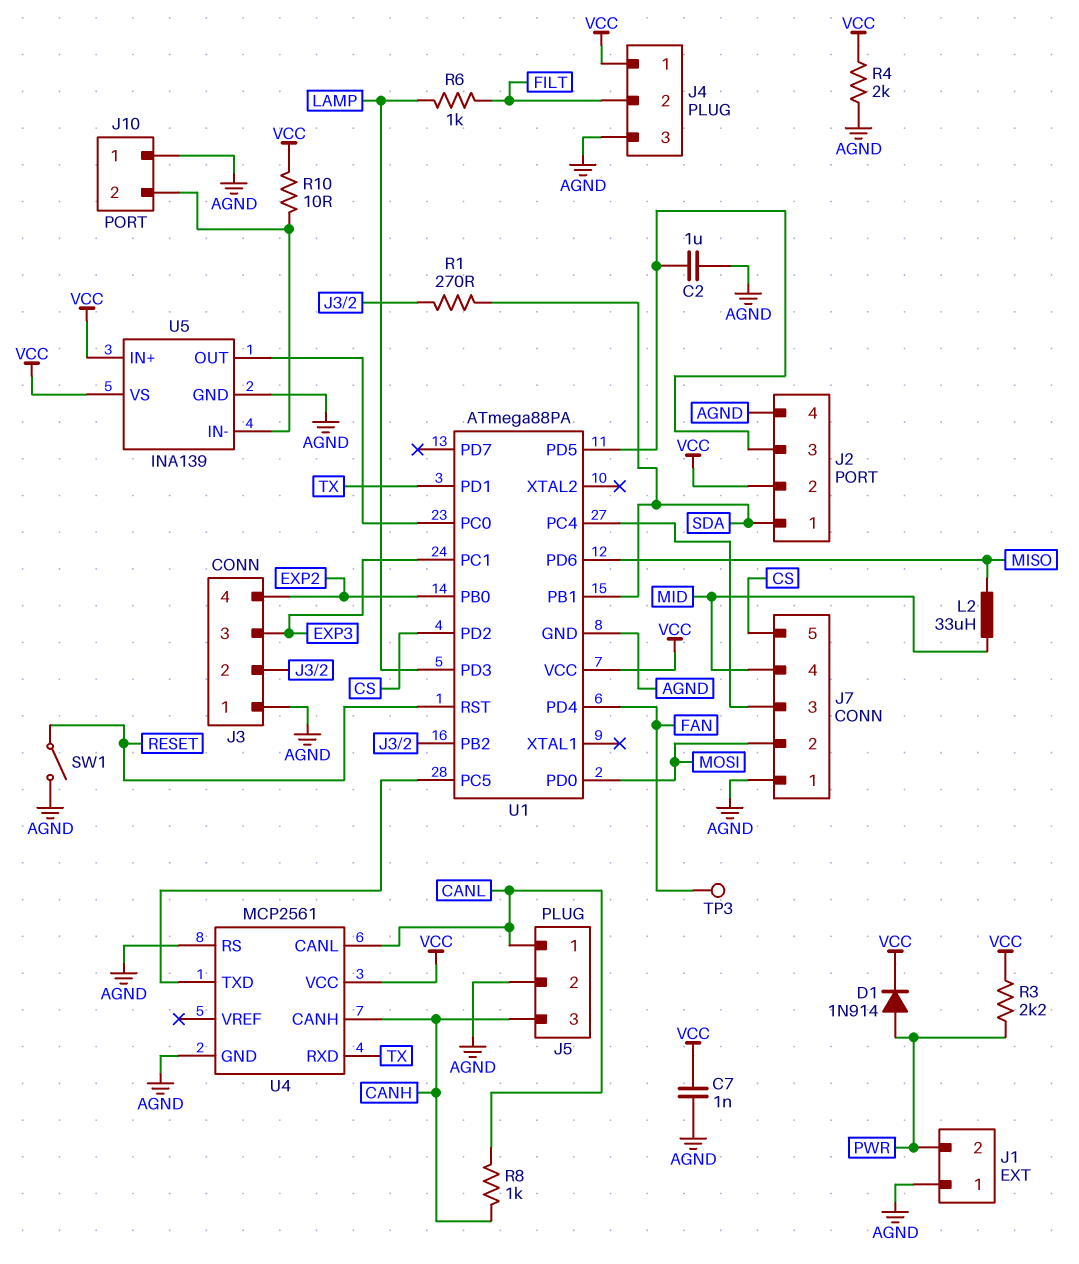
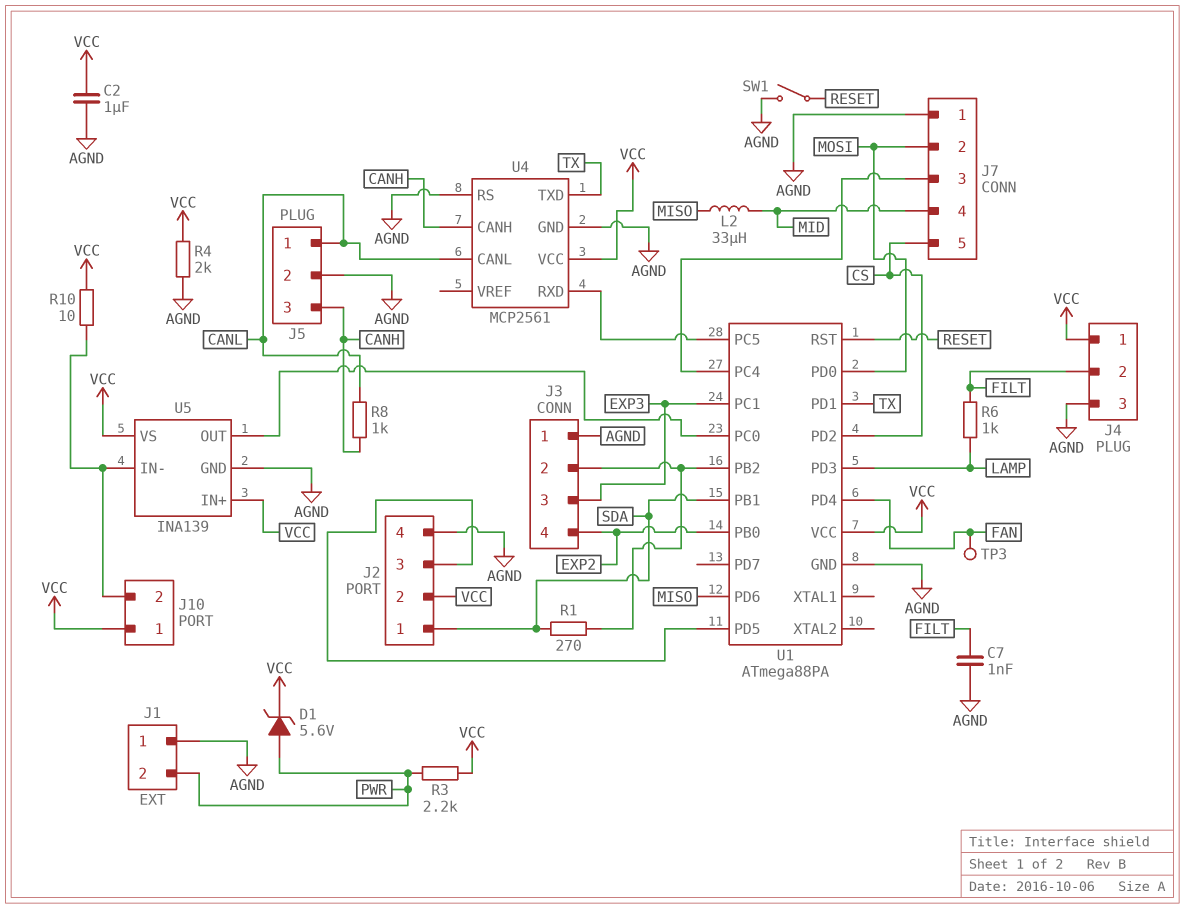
C2: 1uF (AGND, J2/3) -> 1uF (AGND, VCC)
C7: 1nF (AGND, VCC) -> 1nF (AGND, FILT)
D1: diode 1N914 (A PWR, K VCC) -> zener 5.6V (A PWR, K VCC)
J10 pin 1: AGND -> VCC
U4 pin RXD: TX -> U1/PC5
U4 pin TXD: U1/PC5 -> TX

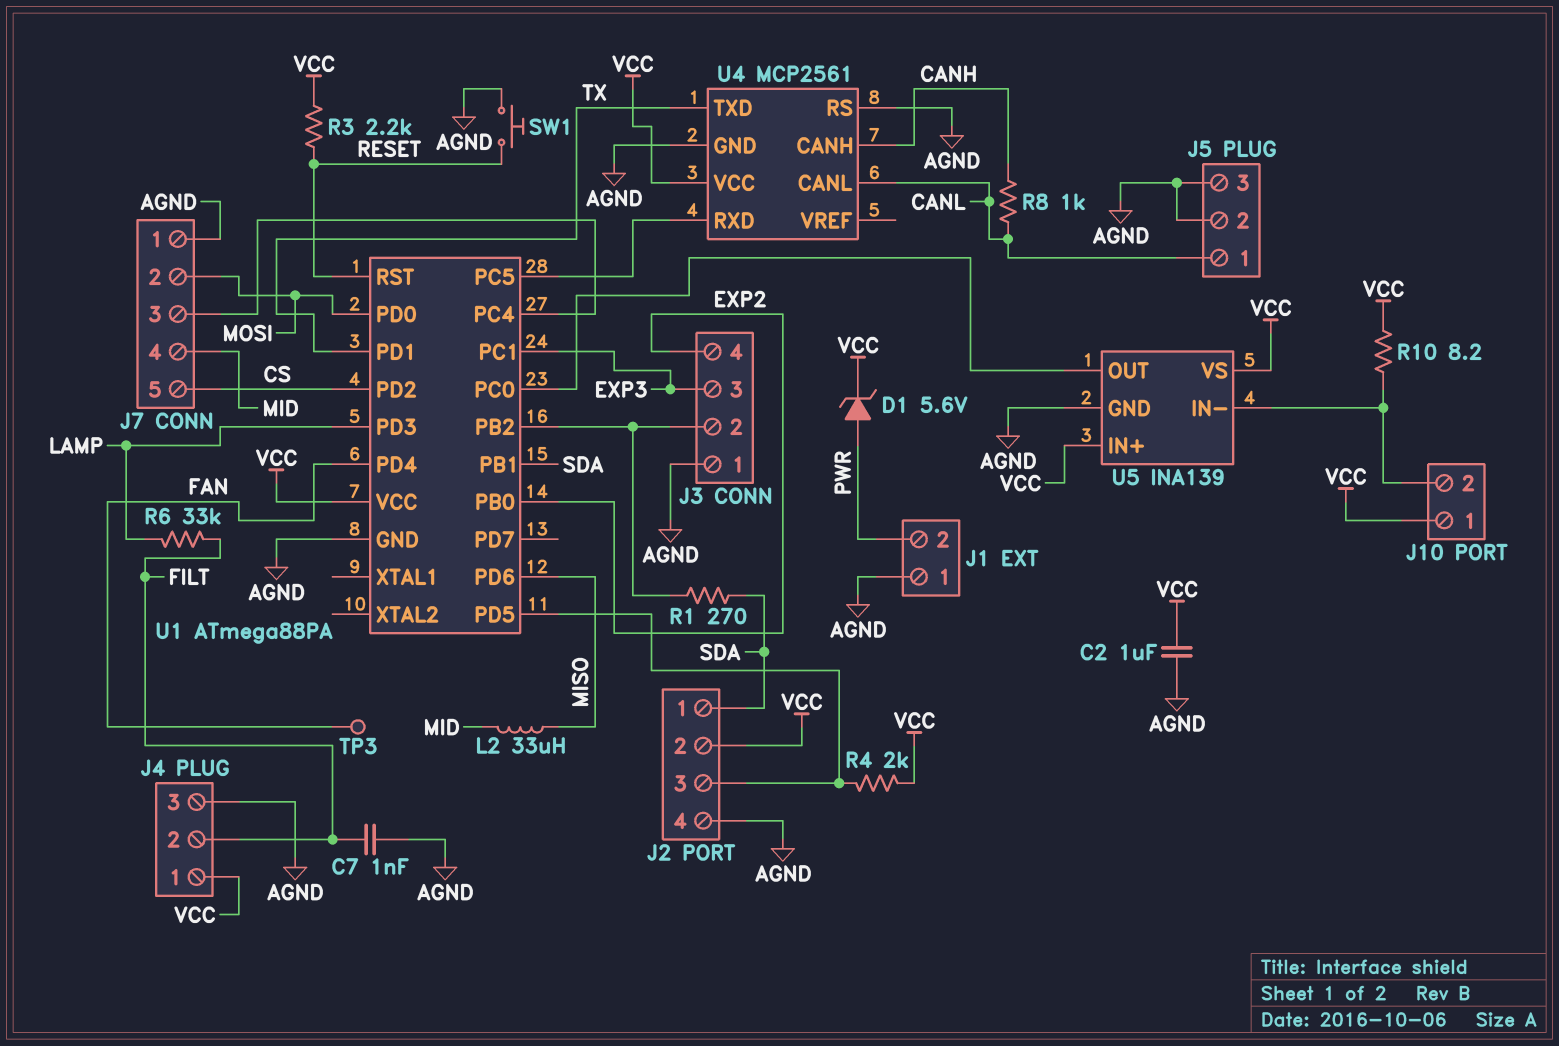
J5 pin 3: CANH -> AGND
R3: 2.2k (PWR, VCC) -> 2.2k (RESET, VCC)
R4: 2k (AGND, VCC) -> 2k (J2/3, VCC)
R6: 1k (FILT, LAMP) -> 33k (FILT, LAMP)
R10: 10 (J10/2, VCC) -> 8.2 (J10/2, VCC)
SW1: switch (AGND, RESET) -> button (AGND, RESET)

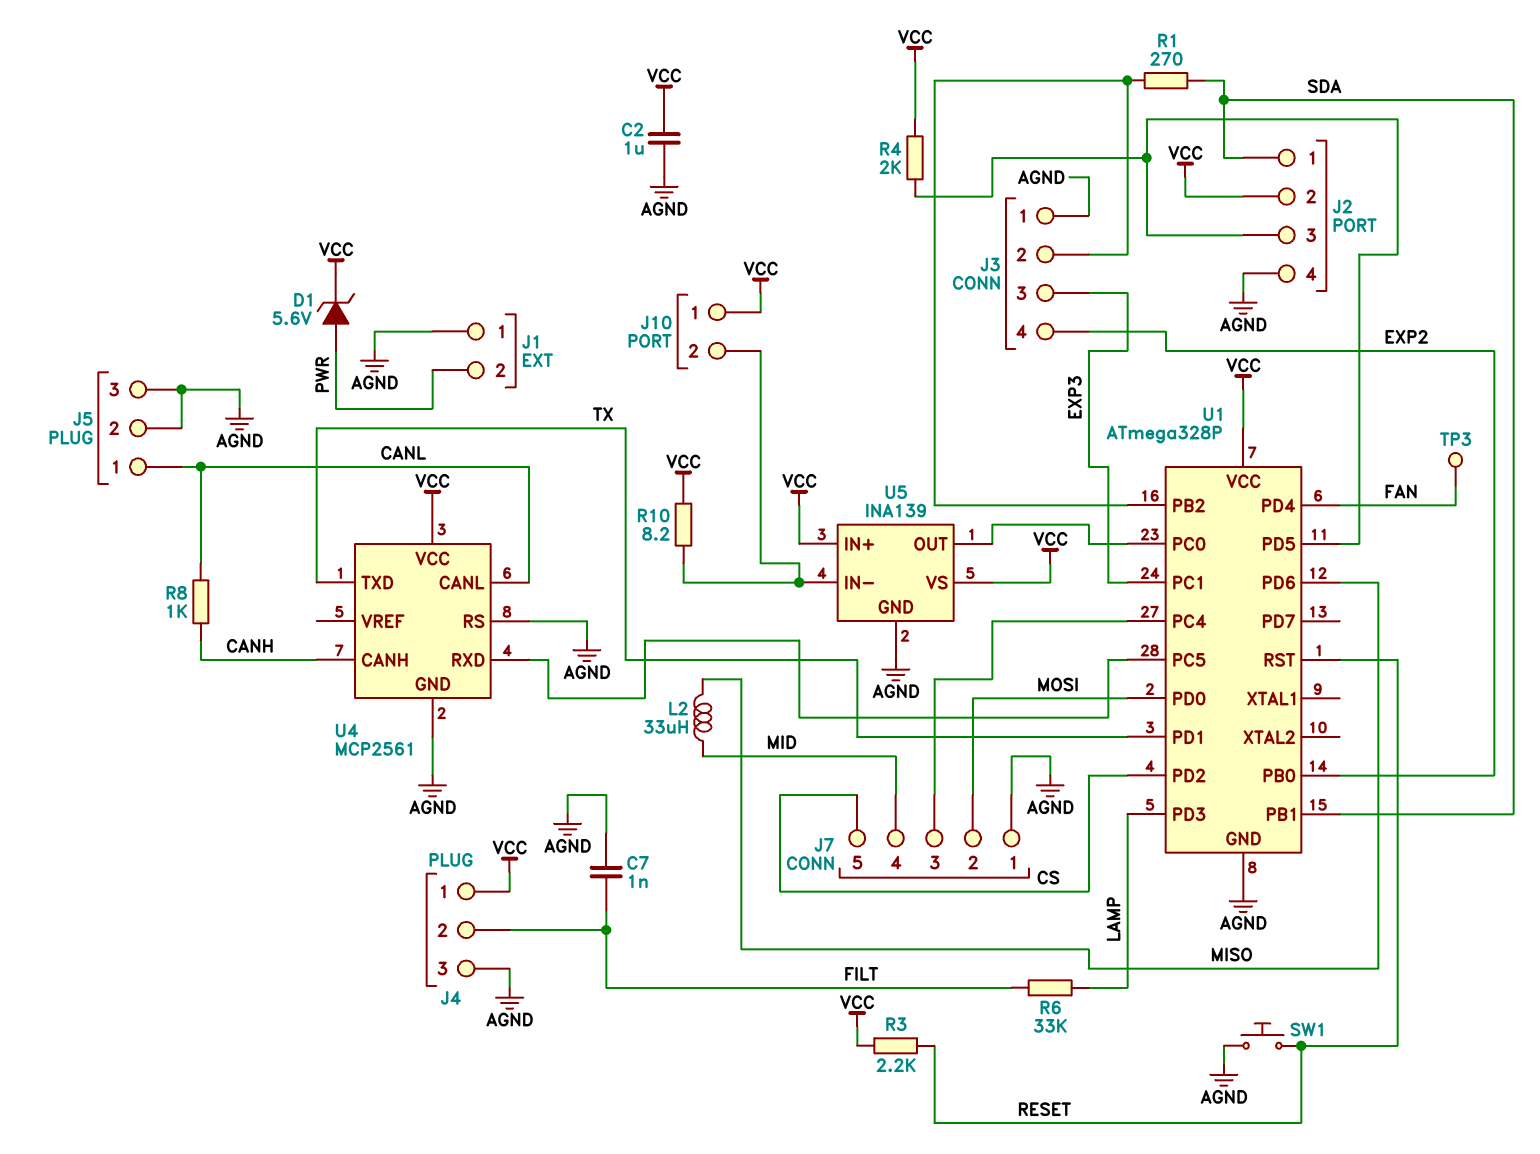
U1: ATmega88PA -> ATmega328P

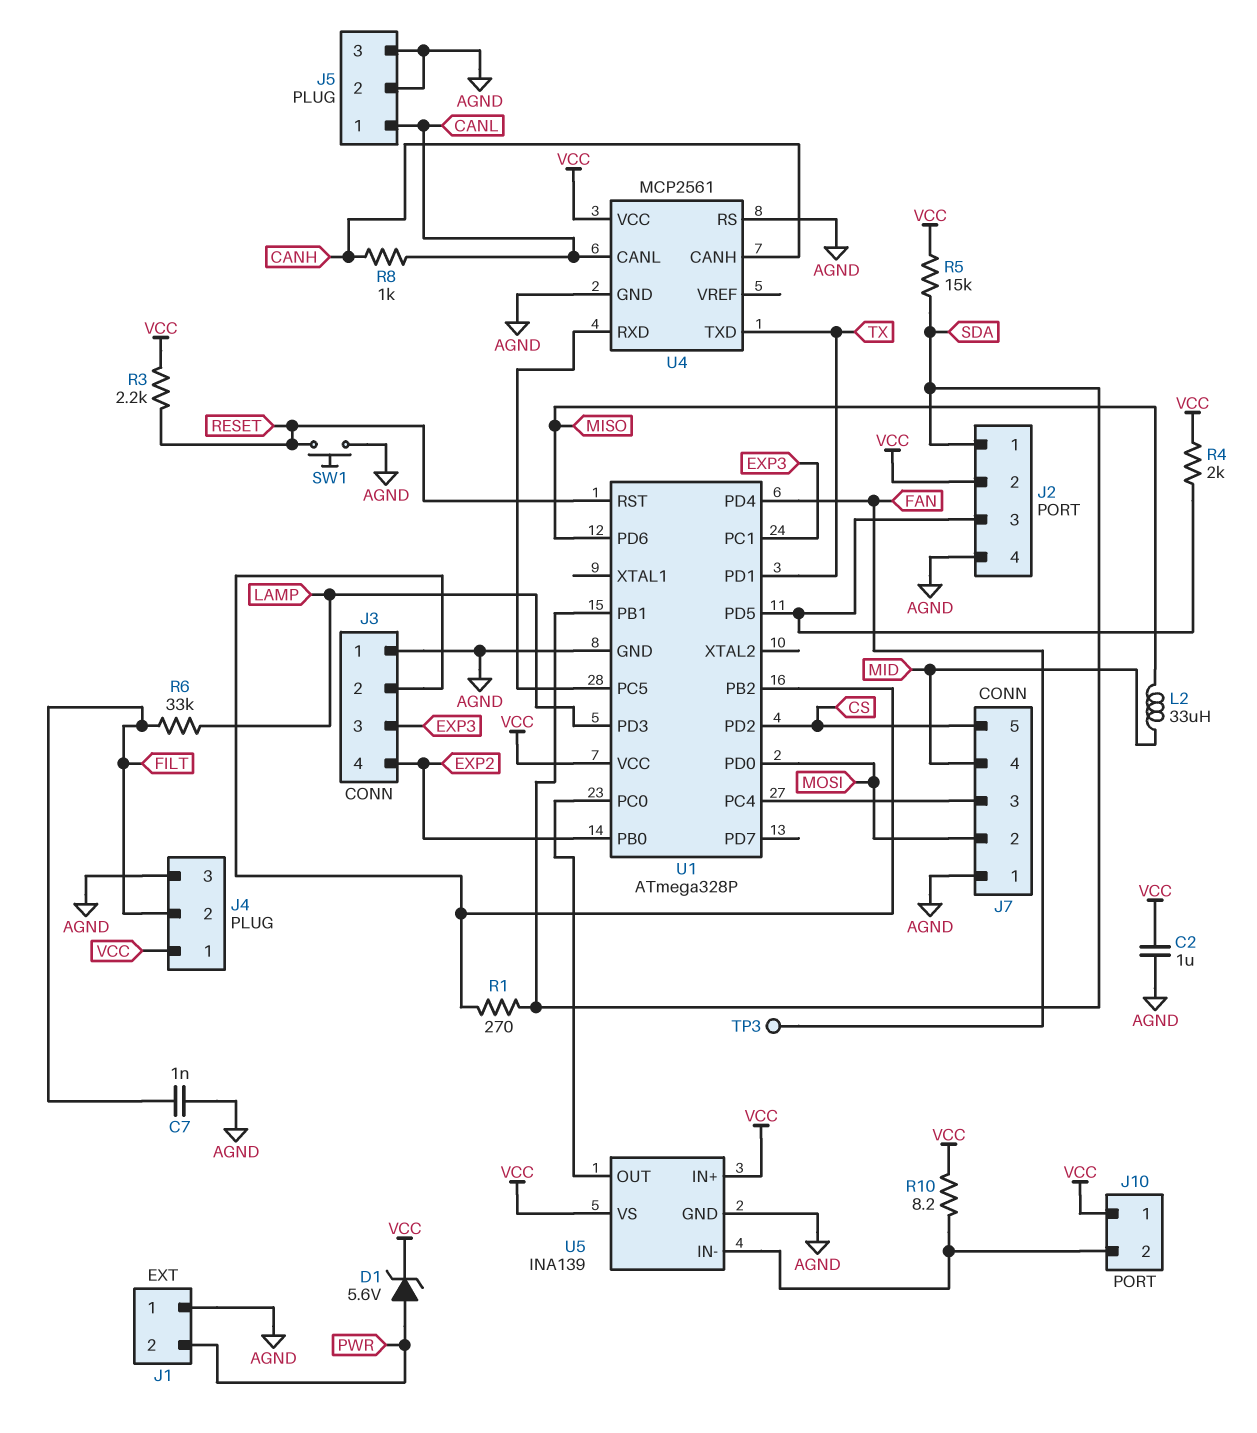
R5: none -> 15k (SDA, VCC)

